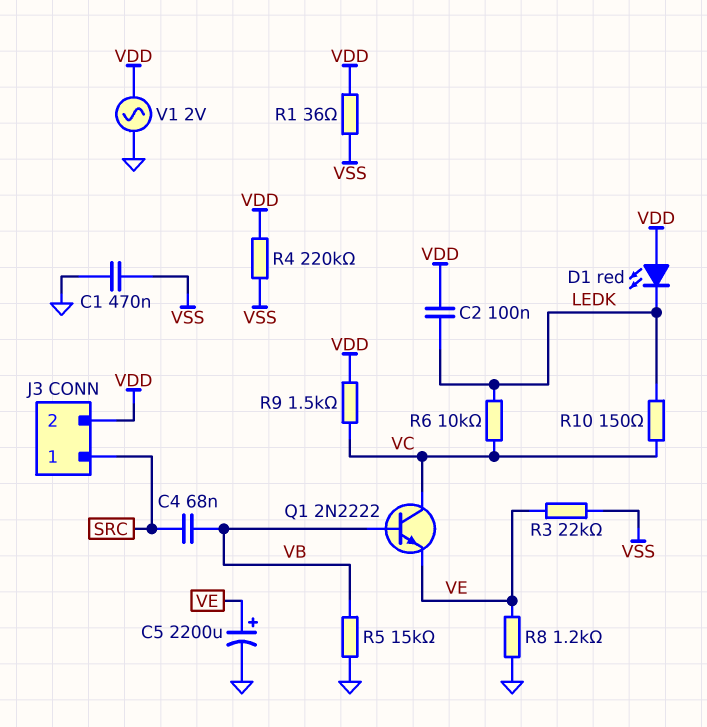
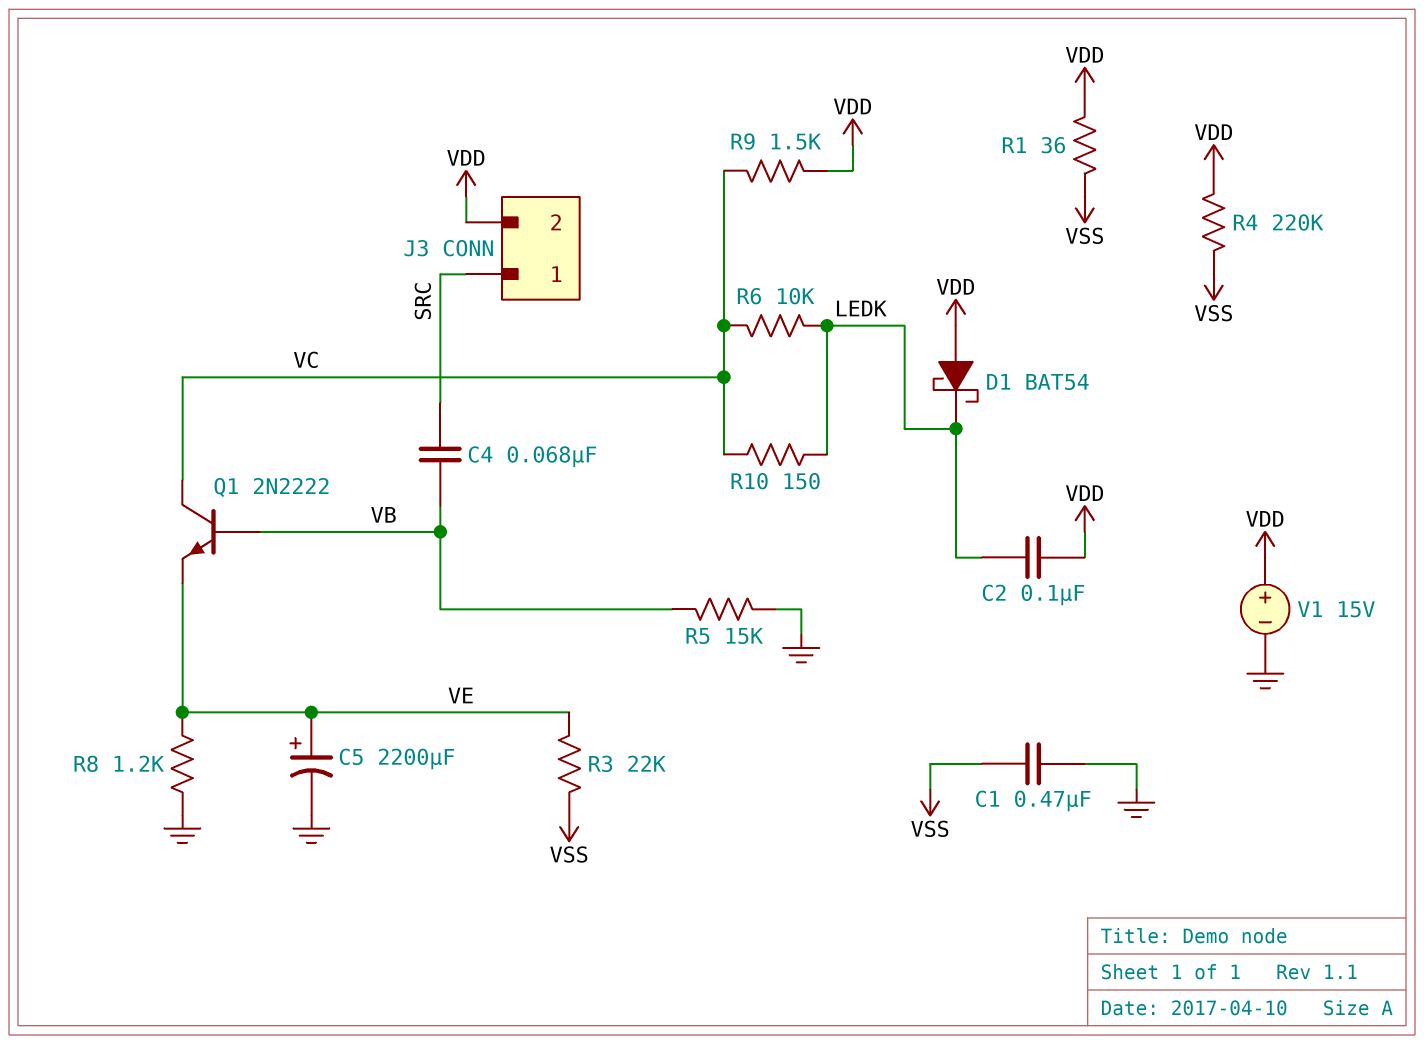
D1: LED red (A VDD, K LEDK) -> schottky BAT54 (A VDD, K LEDK)
V1: AC 2V (GND, VDD) -> 15V (plus VDD, minus GND)

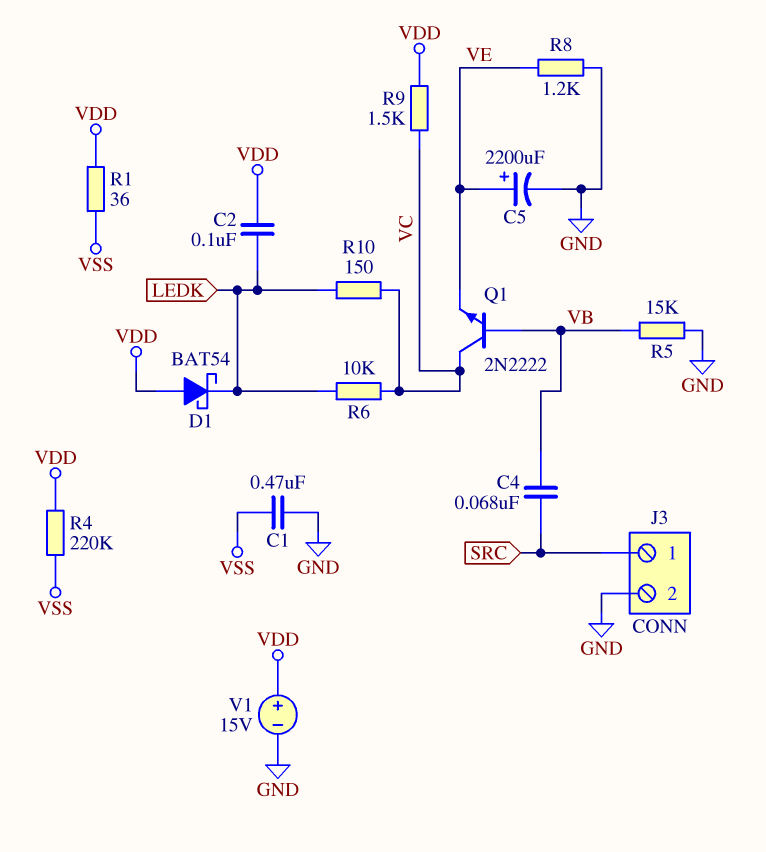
J3 pin 2: VDD -> GND
R3: 22k (VE, VSS) -> none

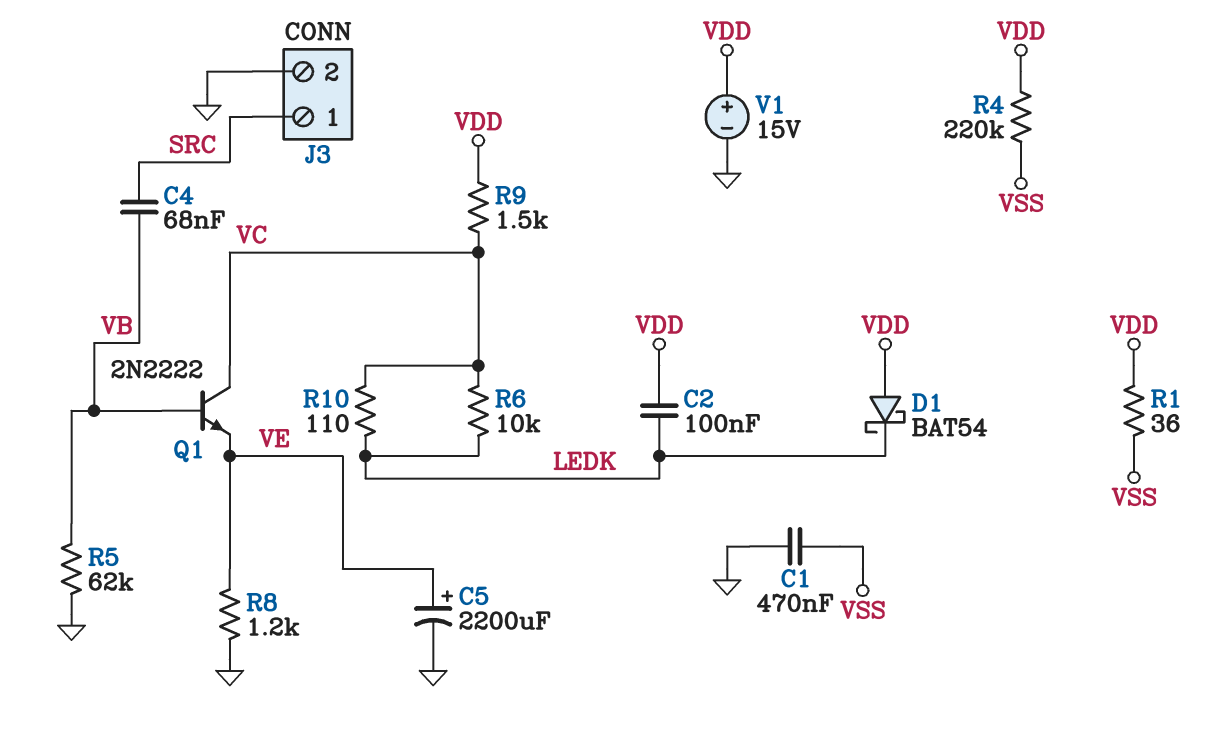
R5: 15k (GND, VB) -> 62k (GND, VB)
R10: 150 (LEDK, VC) -> 110 (LEDK, VC)

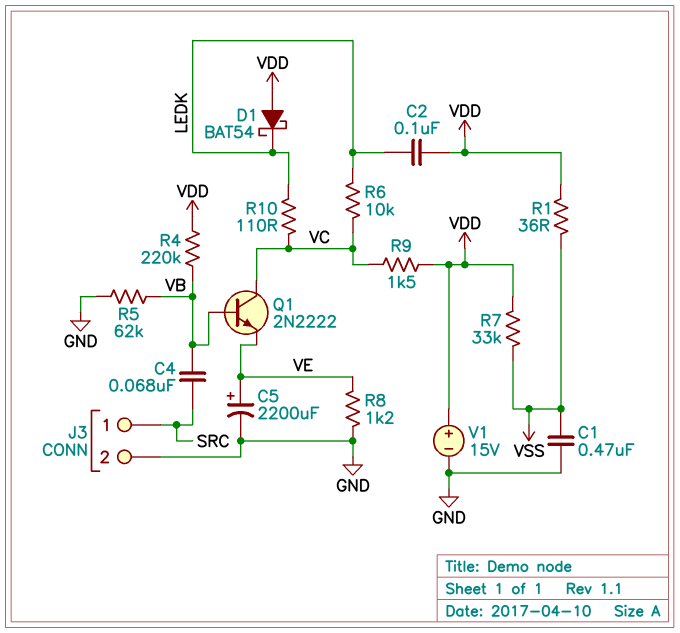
R4: 220k (VDD, VSS) -> 220k (VB, VDD)
R7: none -> 33k (VDD, VSS)

